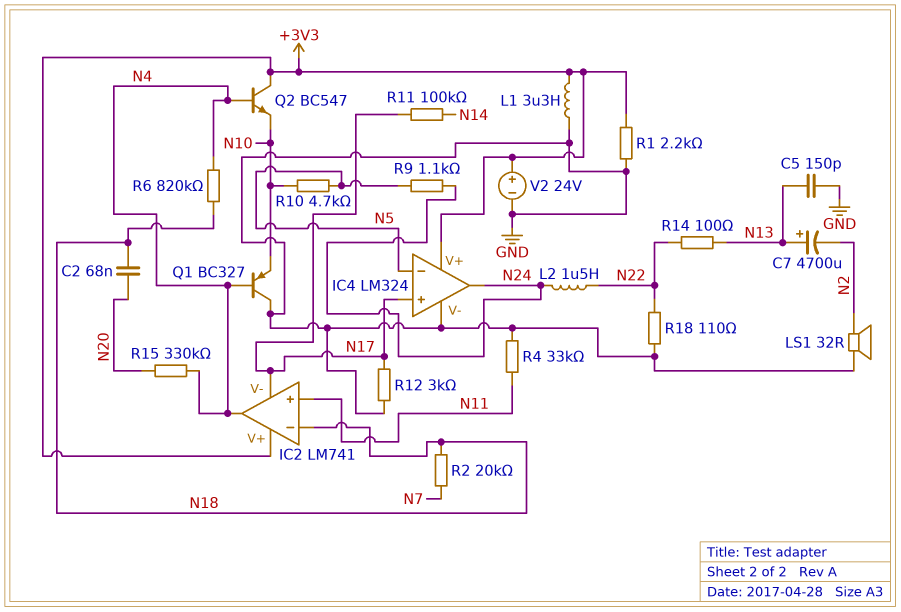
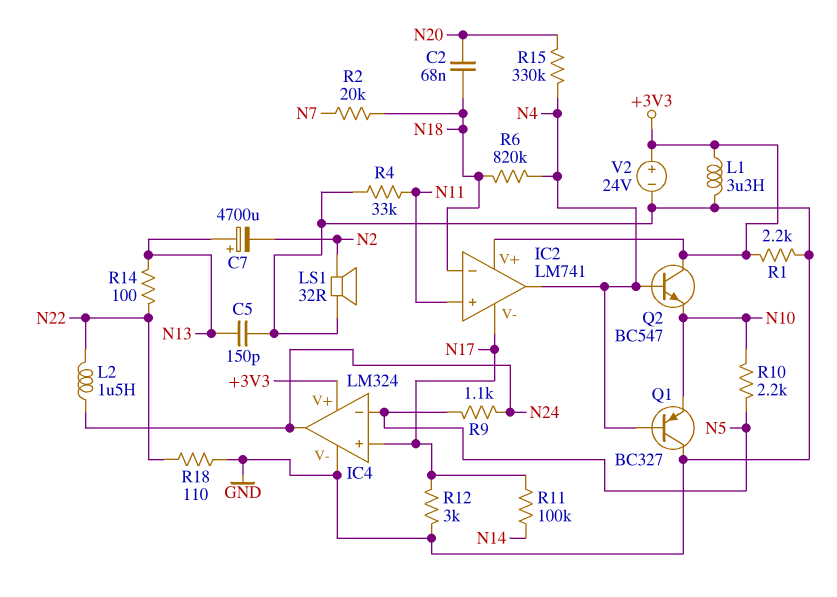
R10: 4.7k (N5, N10) -> 2.2k (N5, N10)

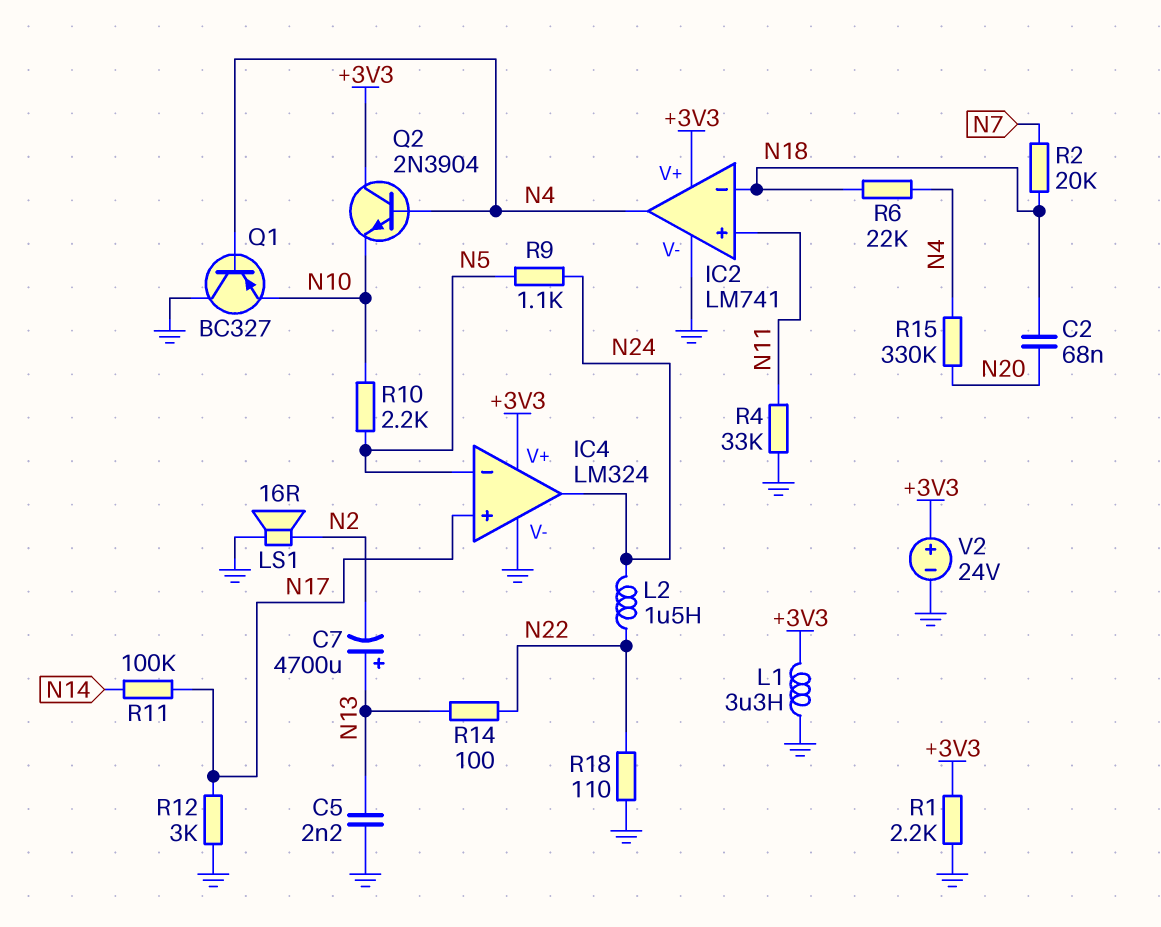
C5: 150pF (GND, N13) -> 2.2nF (GND, N13)
IC2 pin V-: N17 -> GND
LS1: speaker 32R (GND, N2) -> speaker 16R (GND, N2)
Q2: NPN BC547 (B N4, C +3V3, E N10) -> NPN 2N3904 (B N4, C +3V3, E N10)
R6: 820k (N4, N18) -> 22k (N4, N18)

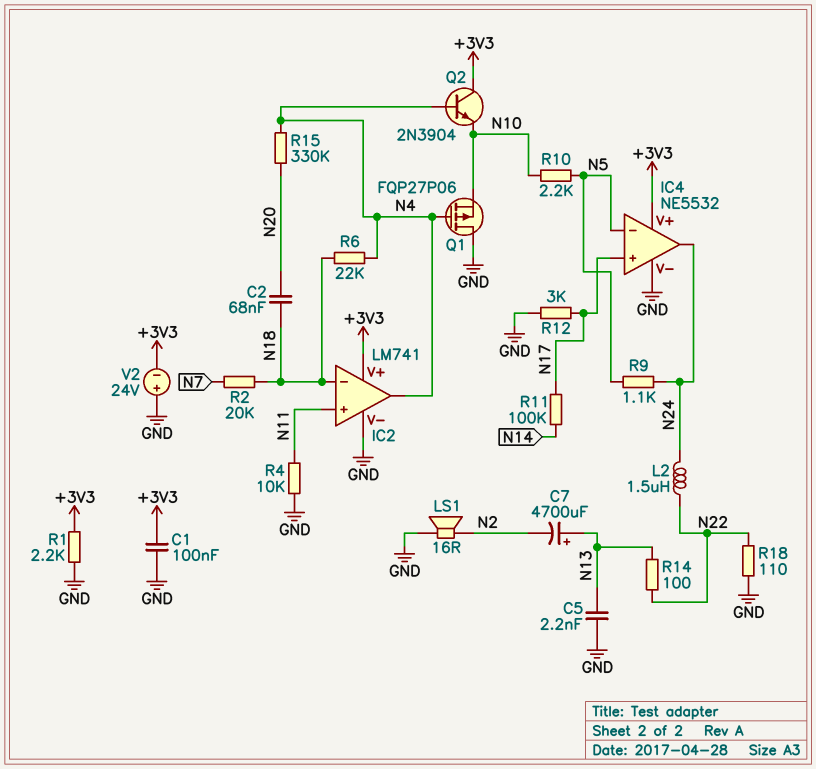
C1: none -> 100nF (+3V3, GND)
IC4: LM324 -> NE5532
L1: 3.3uH (+3V3, GND) -> none
Q1: PNP BC327 (B N4, C GND, E N10) -> PMOS FQP27P06 (G N4, D GND, S N10)
R4: 33k (GND, N11) -> 10k (GND, N11)
V2: 24V (plus +3V3, minus GND) -> 24V (plus GND, minus +3V3)

